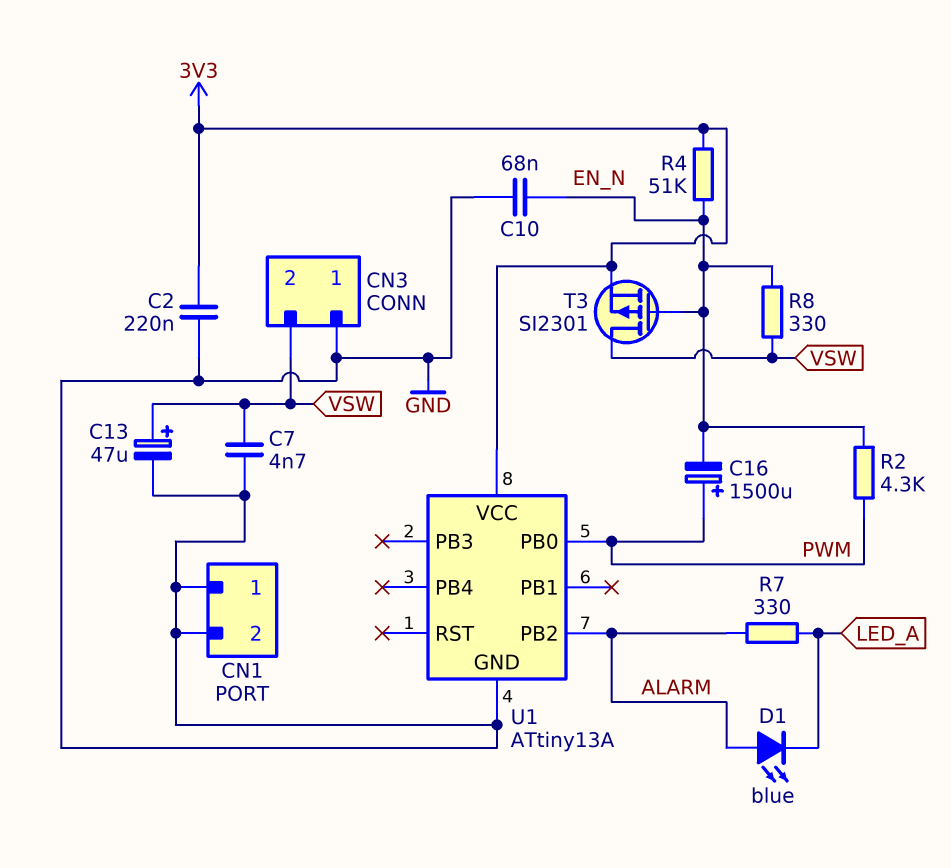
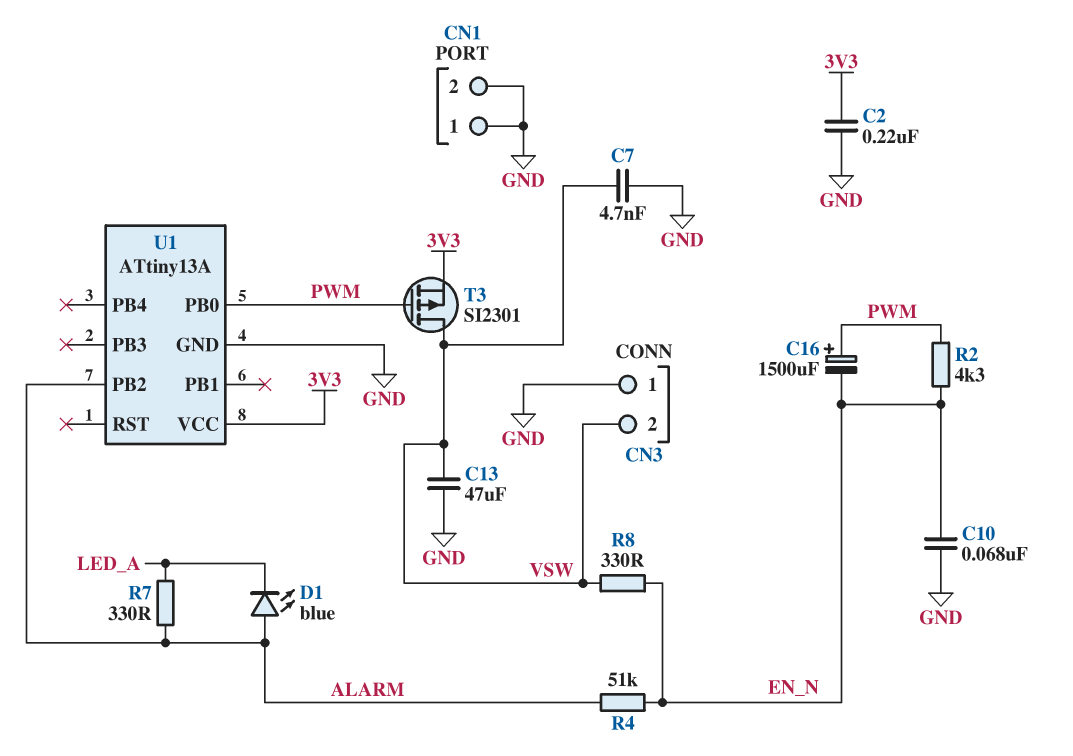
C13: 47uF (plus VSW, minus GND) -> 47uF (GND, VSW)
R4: 51k (3V3, EN_N) -> 51k (ALARM, EN_N)
T3: PMOS SI2301 (G EN_N, D VSW, S 3V3) -> PMOS SI2301 (G PWM, D VSW, S 3V3)

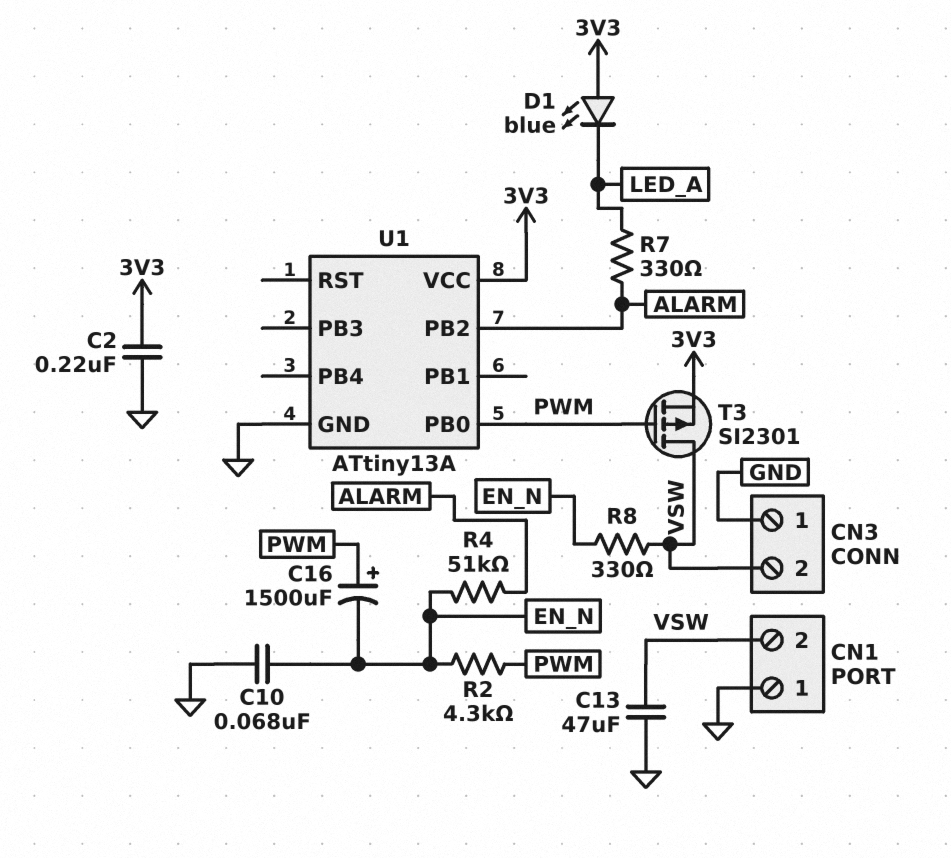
C7: 4.7nF (GND, VSW) -> none
CN1 pin 2: GND -> VSW
D1: LED blue (A ALARM, K LED_A) -> LED blue (A 3V3, K LED_A)

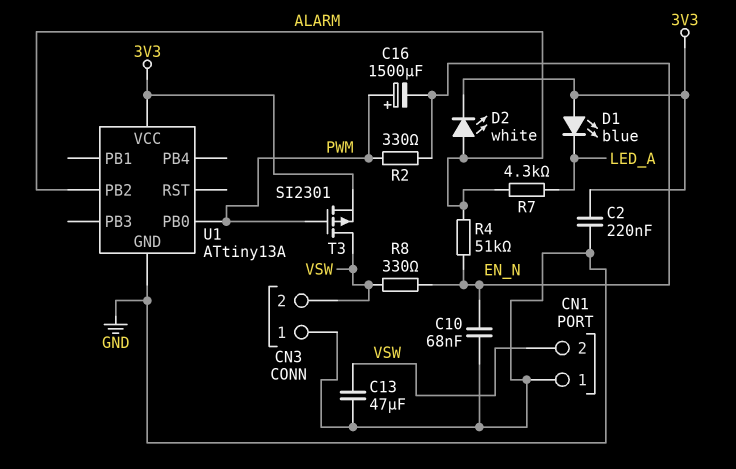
D2: none -> LED white (A ALARM, K 3V3)
R2: 4.3k (EN_N, PWM) -> 330 (EN_N, PWM)
R7: 330 (ALARM, LED_A) -> 4.3k (ALARM, LED_A)

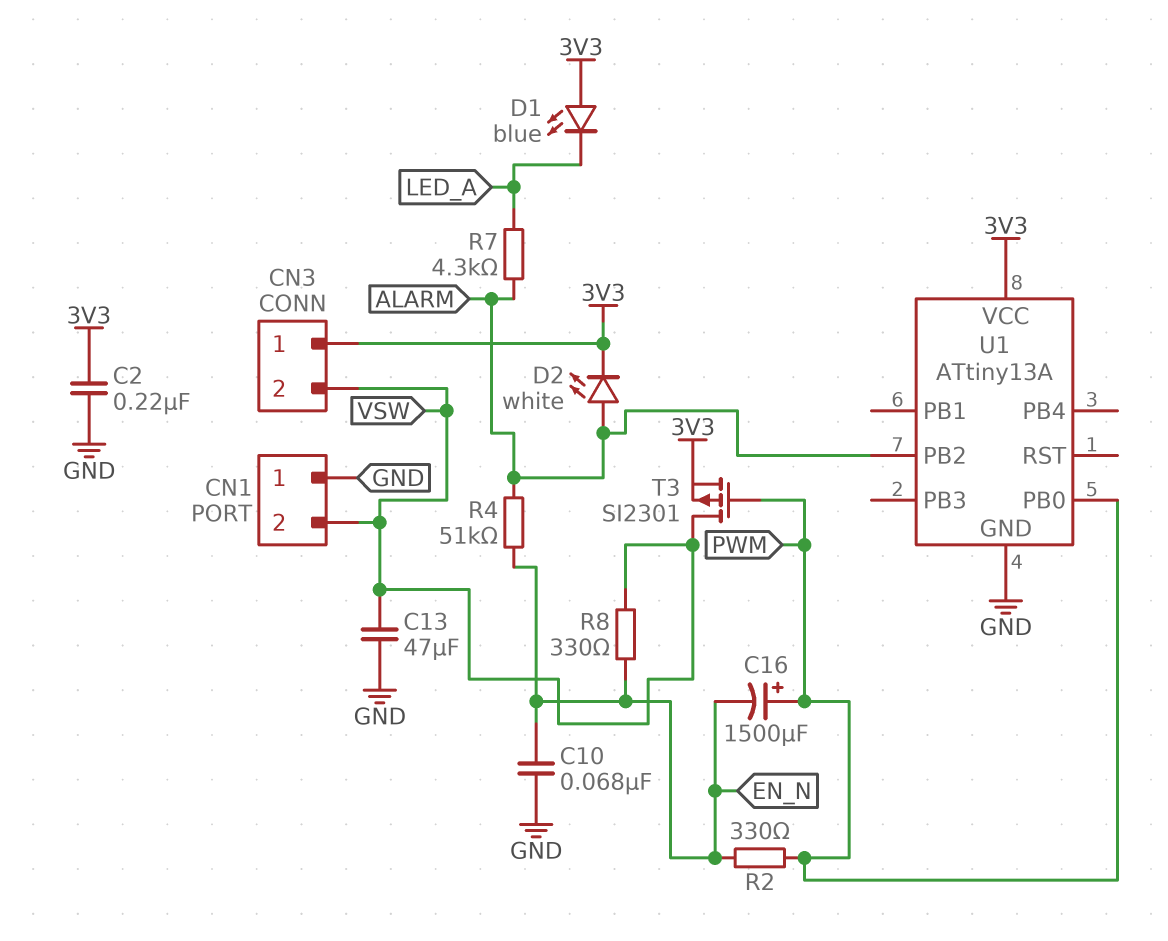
CN3 pin 1: GND -> 3V3

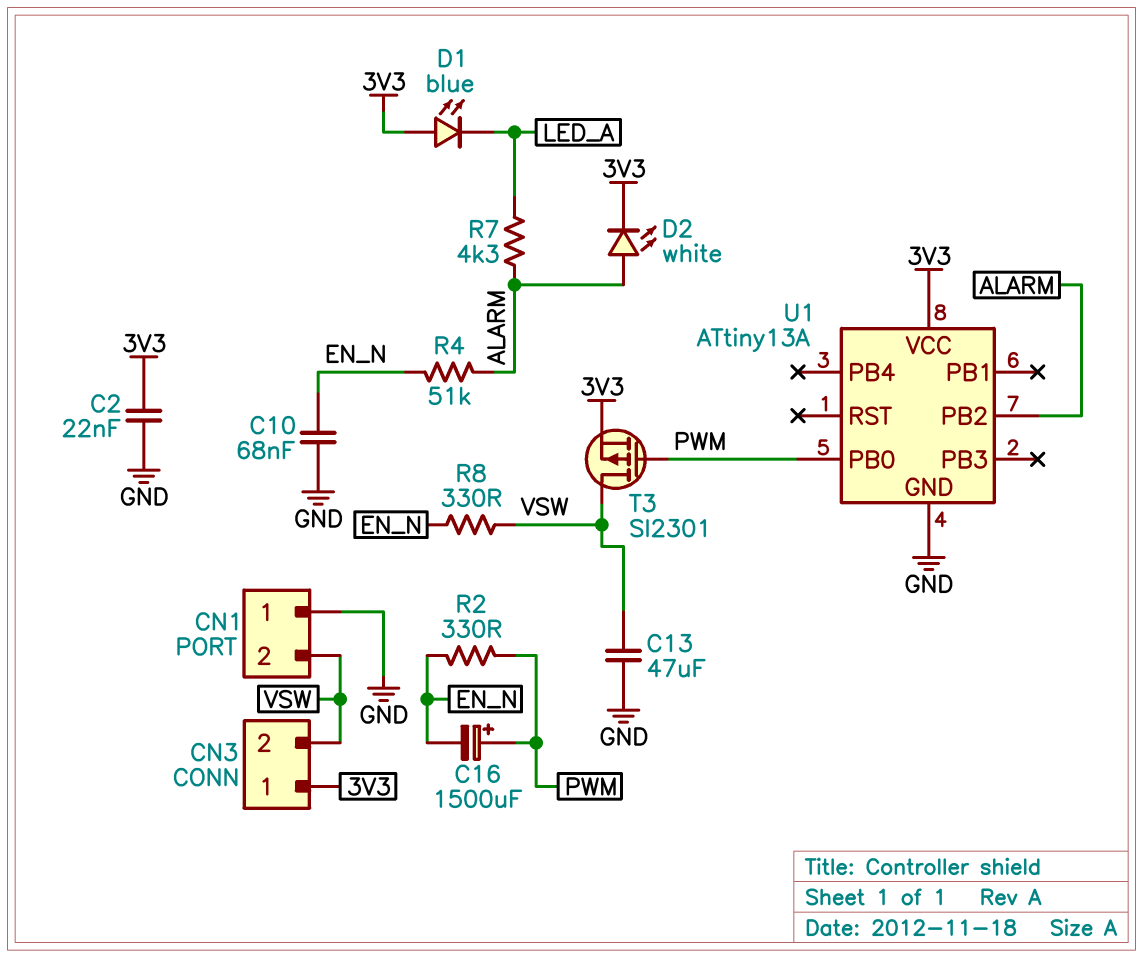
C2: 220nF (3V3, GND) -> 22nF (3V3, GND)

